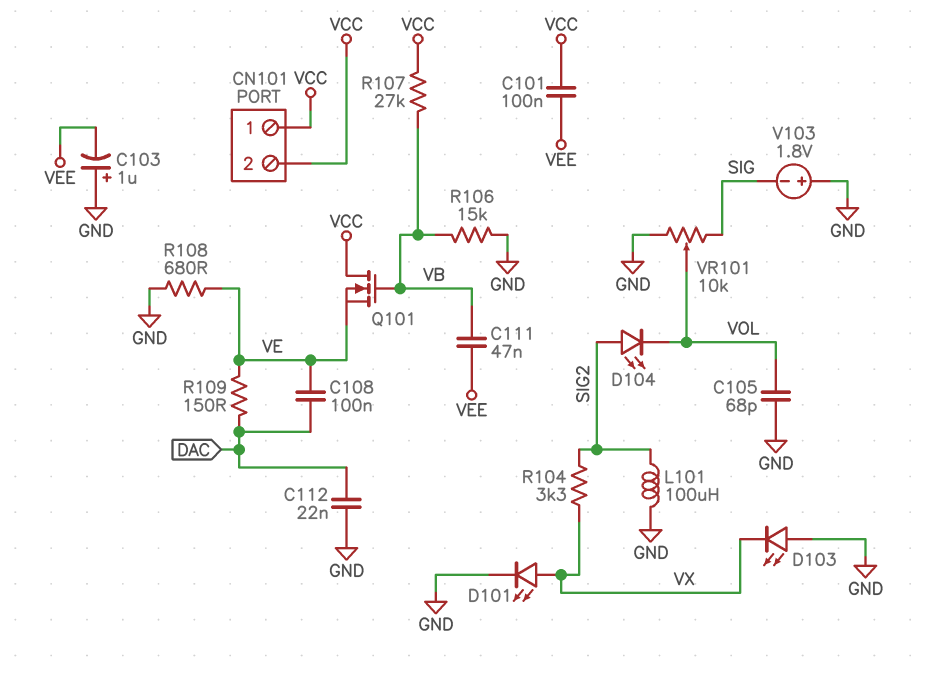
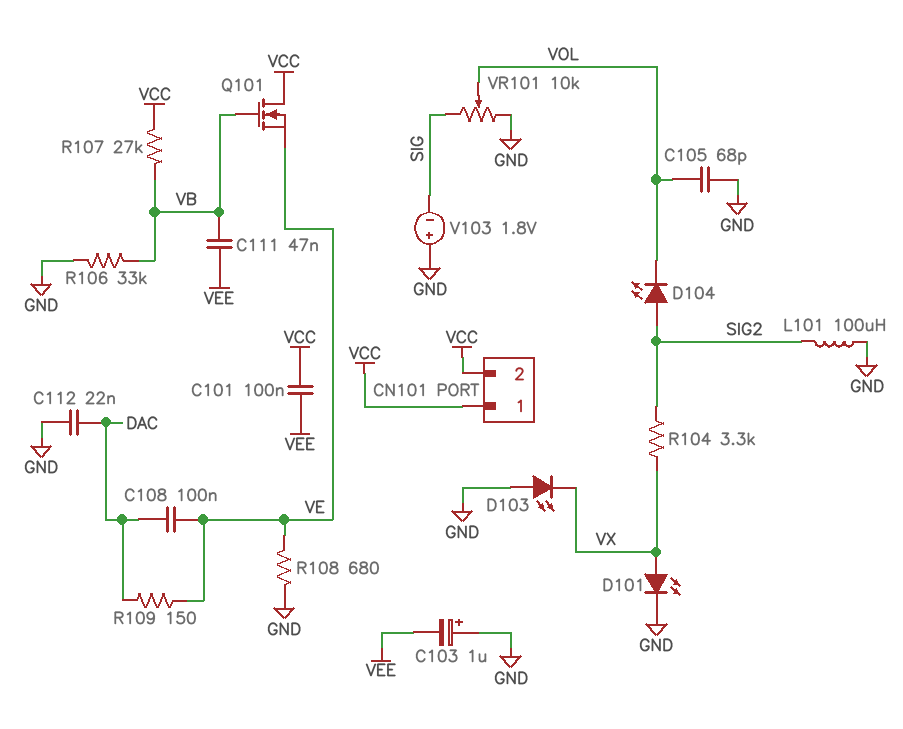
R106: 15k (GND, VB) -> 33k (GND, VB)

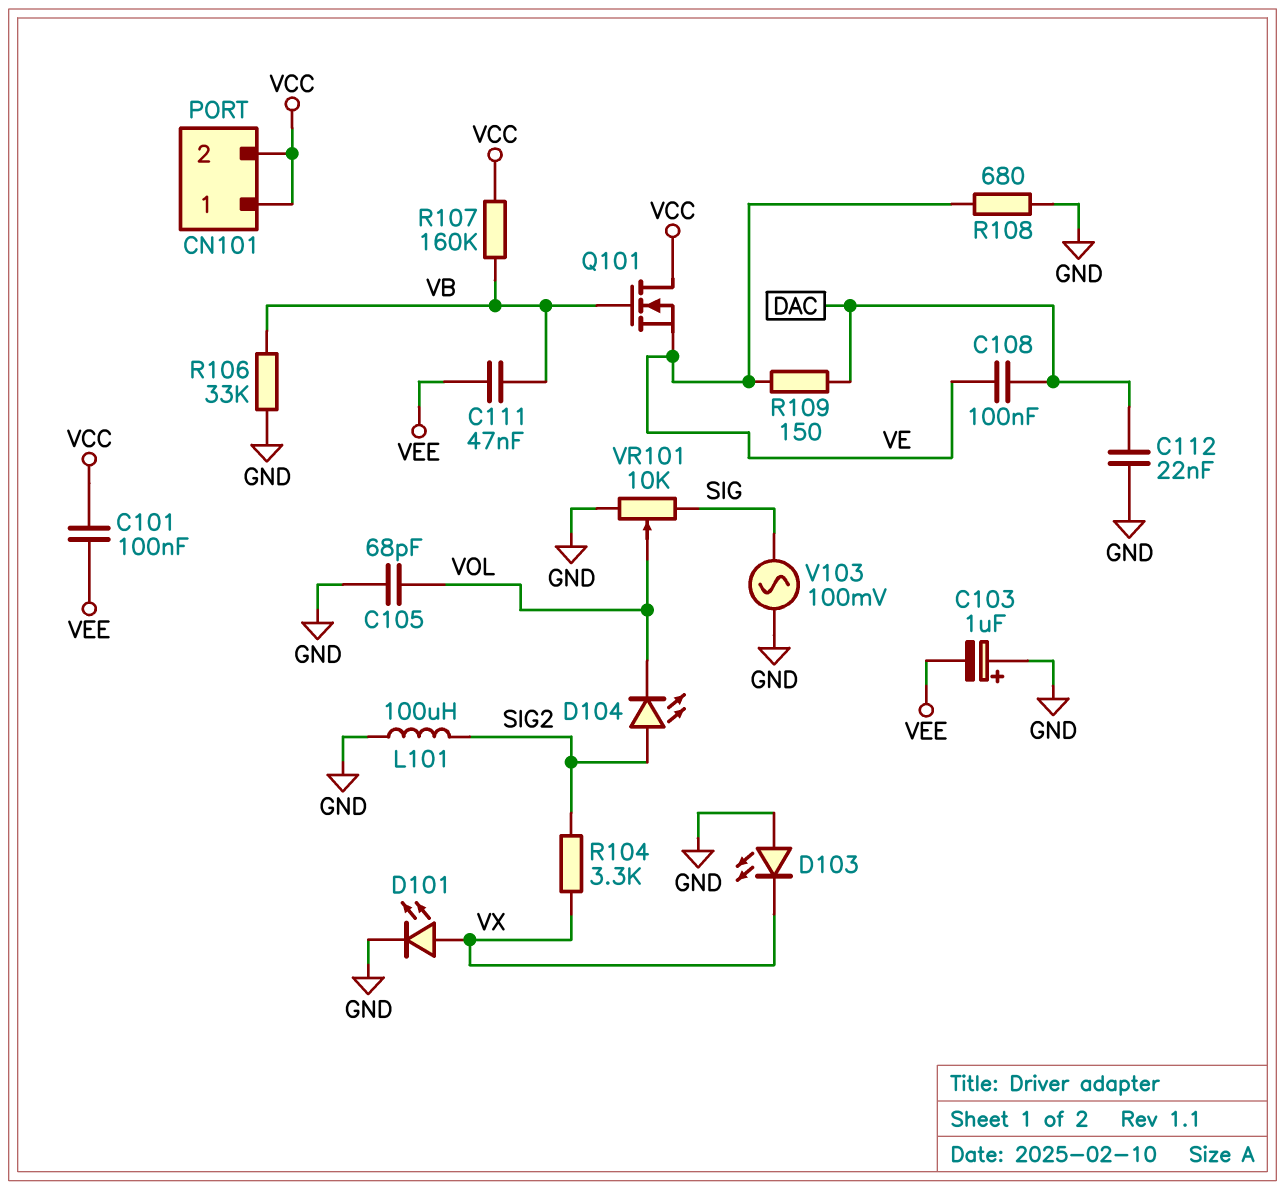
R107: 27k (VB, VCC) -> 160k (VB, VCC)
V103: 1.8V (plus GND, minus SIG) -> AC 100mV (GND, SIG)

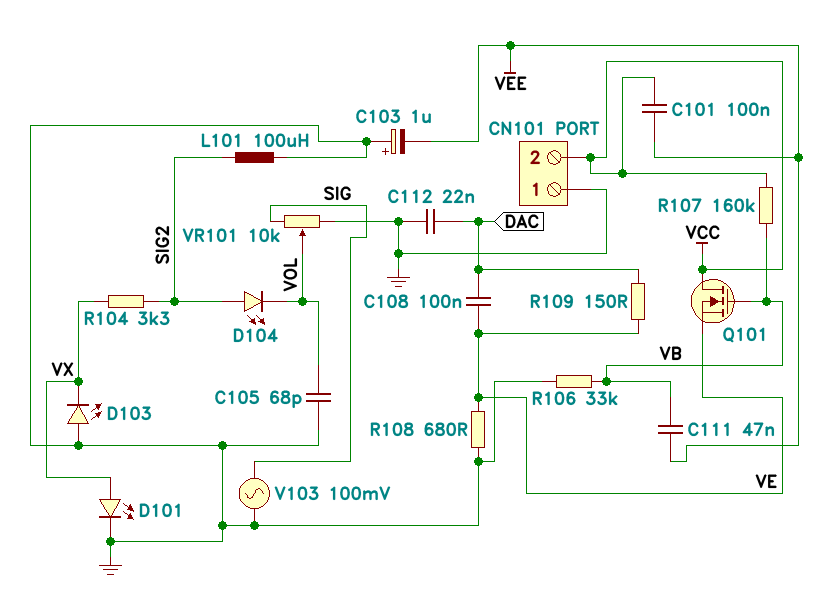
CN101 pin 1: VCC -> GND

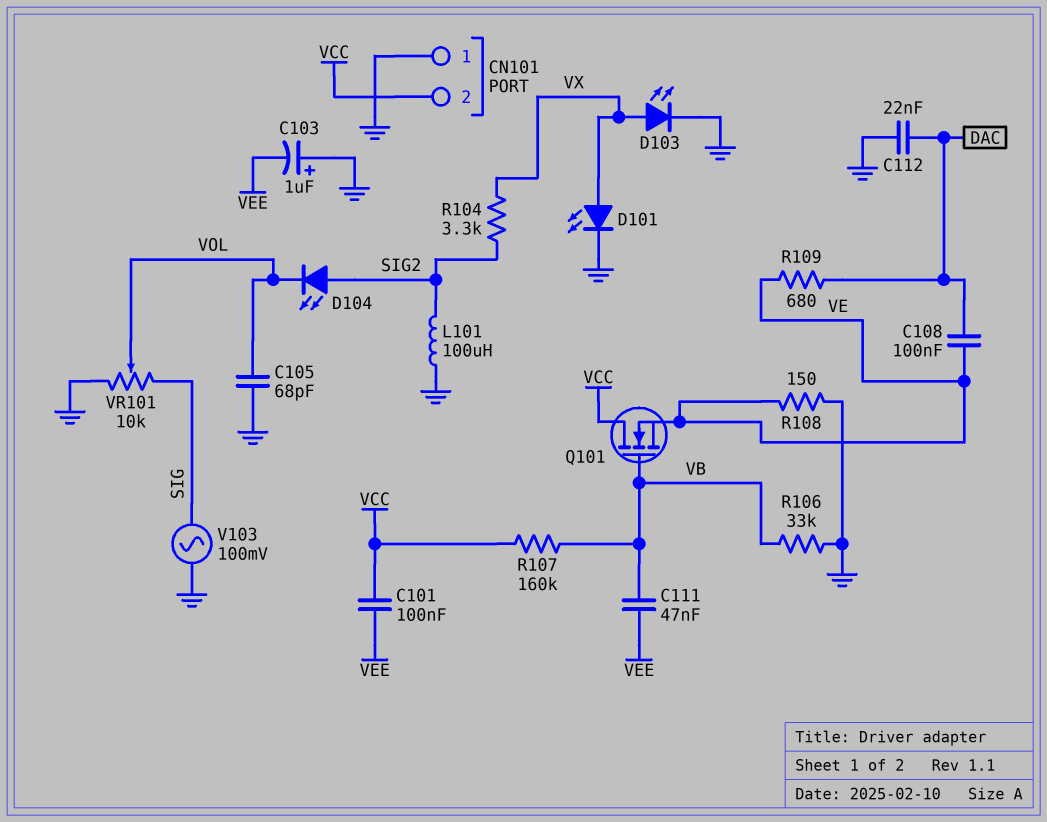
D103: LED (A GND, K VX) -> LED (A VX, K GND)
R108: 680 (GND, VE) -> 150 (GND, VE)
R109: 150 (DAC, VE) -> 680 (DAC, VE)

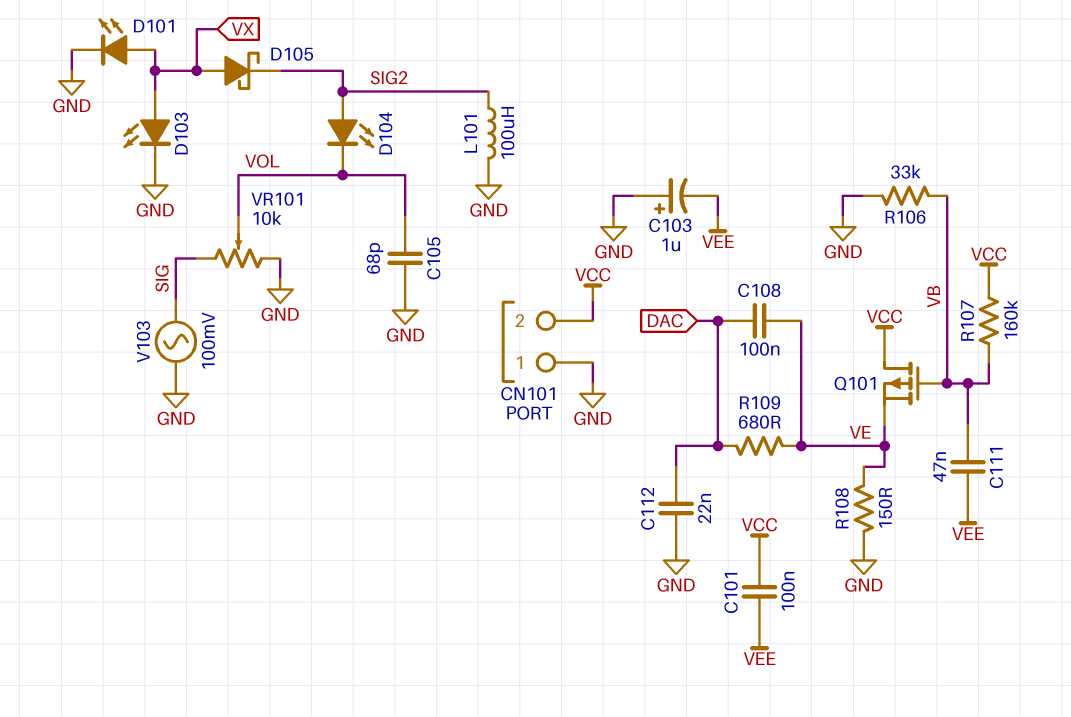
D105: none -> schottky (A VX, K SIG2)
Q101: NMOS (G VB, D VCC, S VE) -> PMOS (G VB, D VCC, S VE)
R104: 3.3k (SIG2, VX) -> none

